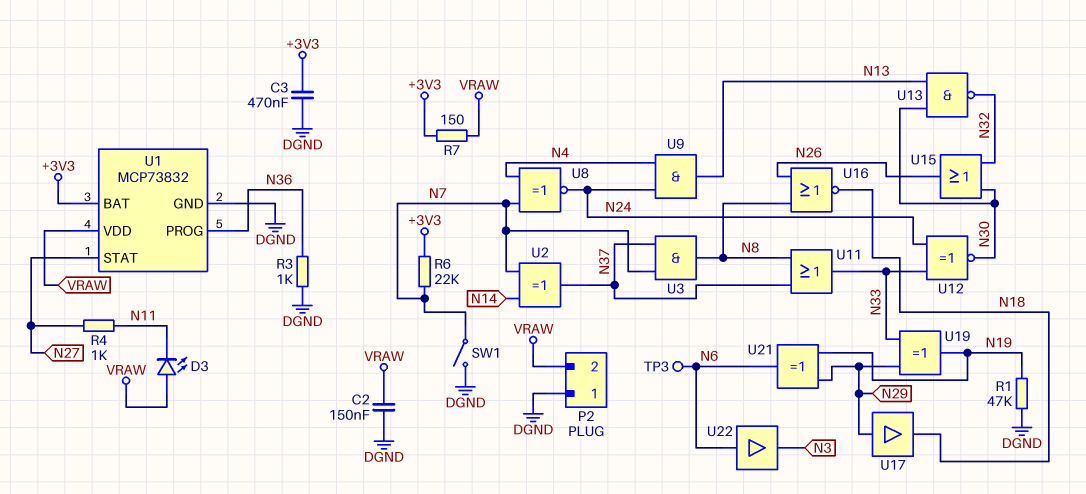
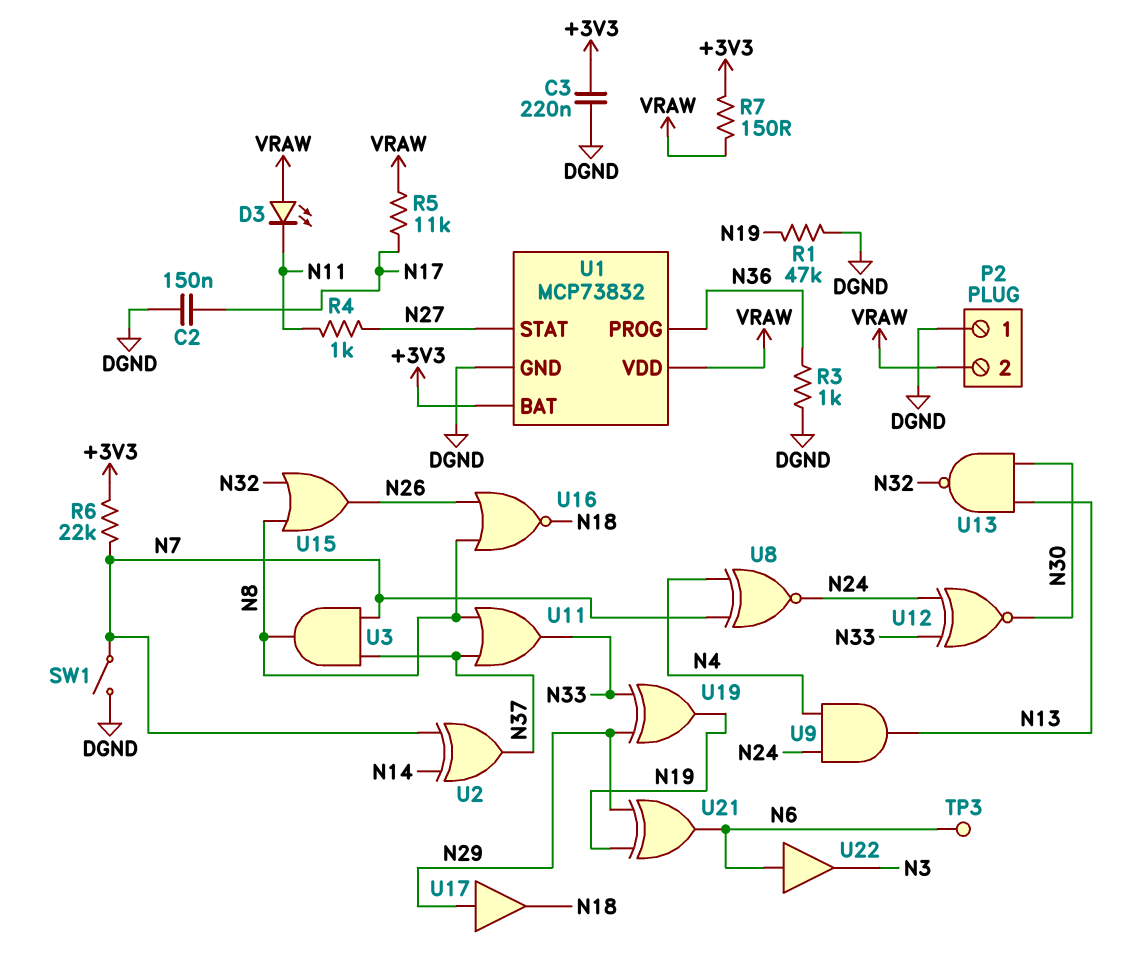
C2: 150nF (DGND, VRAW) -> 150nF (DGND, N17)
C3: 470nF (+3V3, DGND) -> 220nF (+3V3, DGND)
R5: none -> 11k (N17, VRAW)
U15: OR (in N30, in N32, out N26) -> OR (in N8, in N32, out N26)

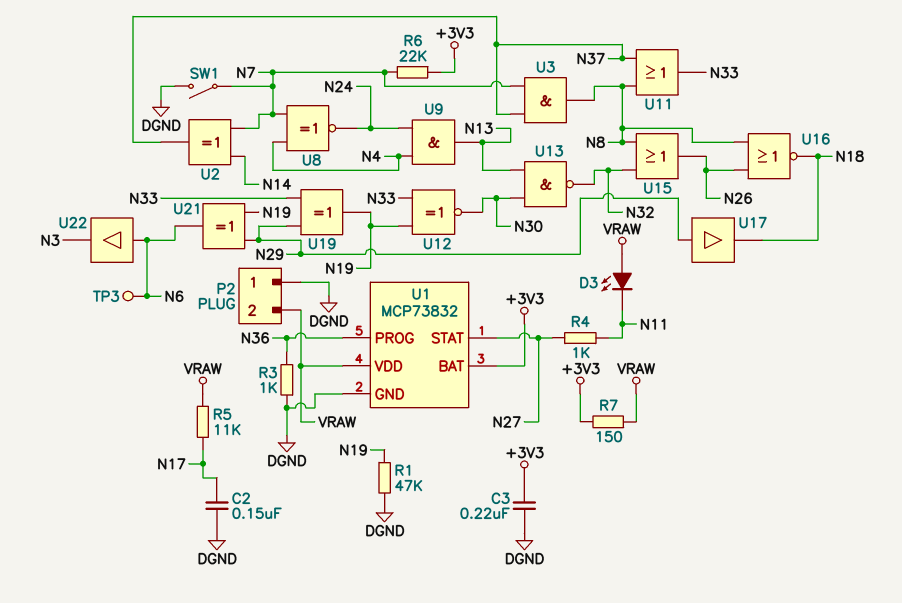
U12: XNOR (in N24, in N33, out N30) -> XNOR (in N19, in N33, out N30)

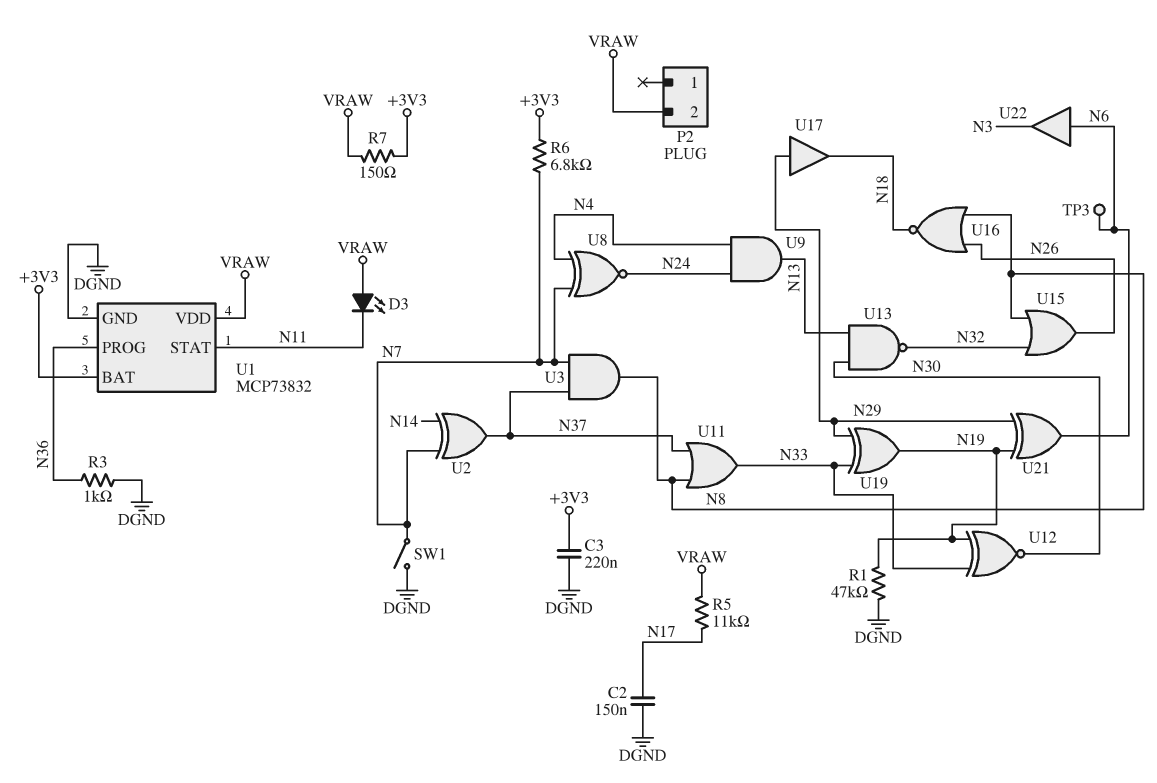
P2 pin 1: DGND -> none
R4: 1k (N11, N27) -> none
R6: 22k (+3V3, N7) -> 6.8k (+3V3, N7)
U1 pin STAT: N27 -> N11

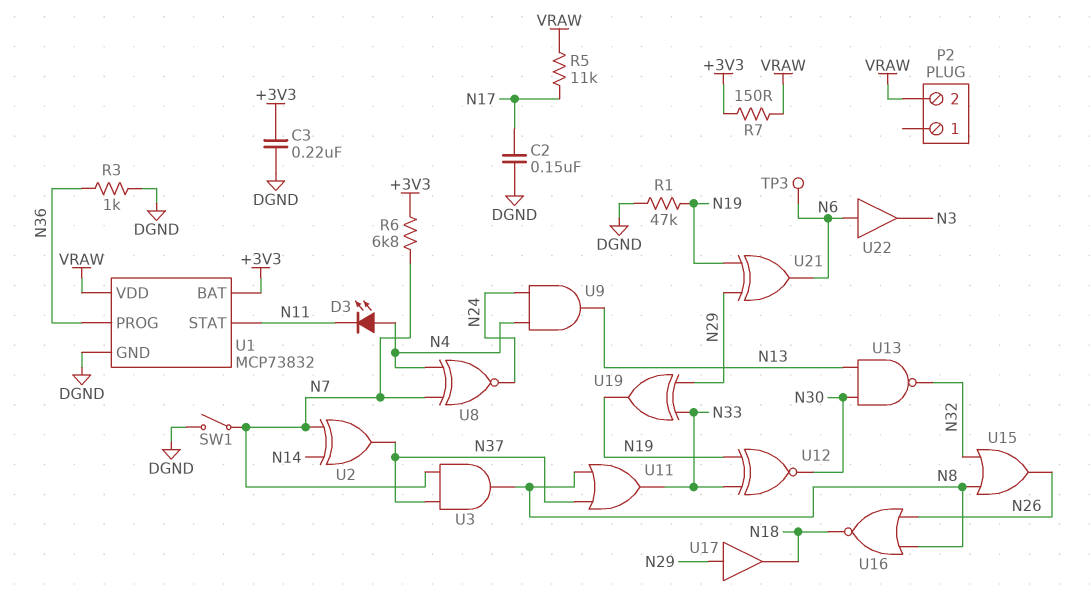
D3: LED (A VRAW, K N11) -> LED (A N4, K N11)

